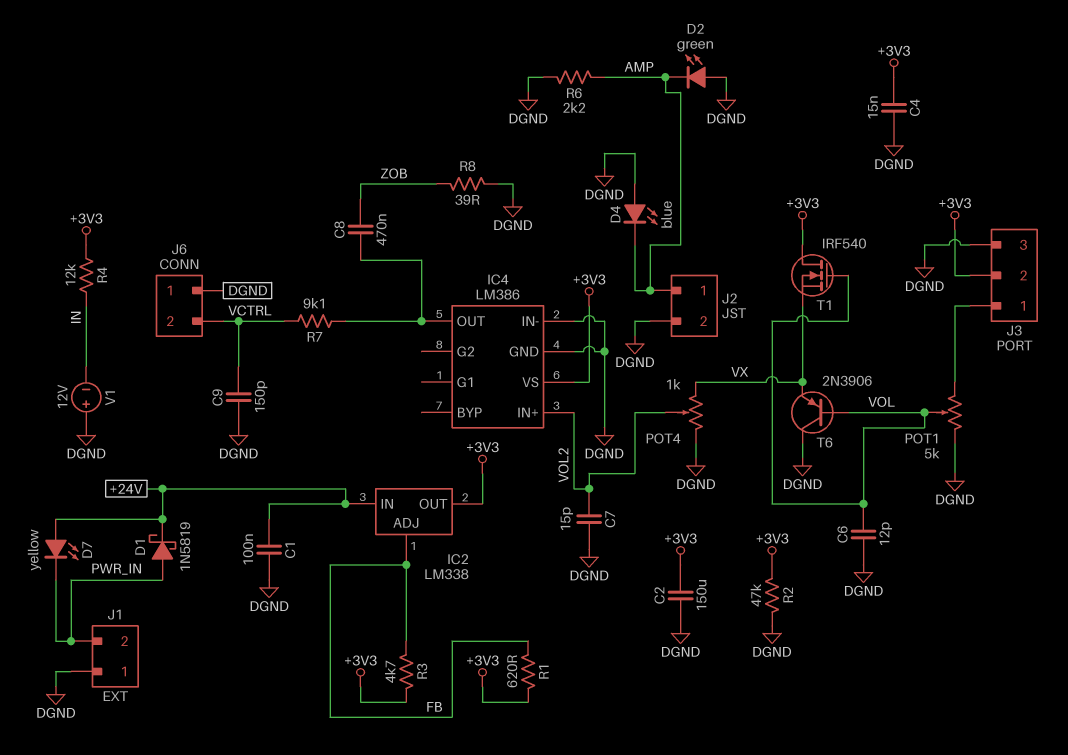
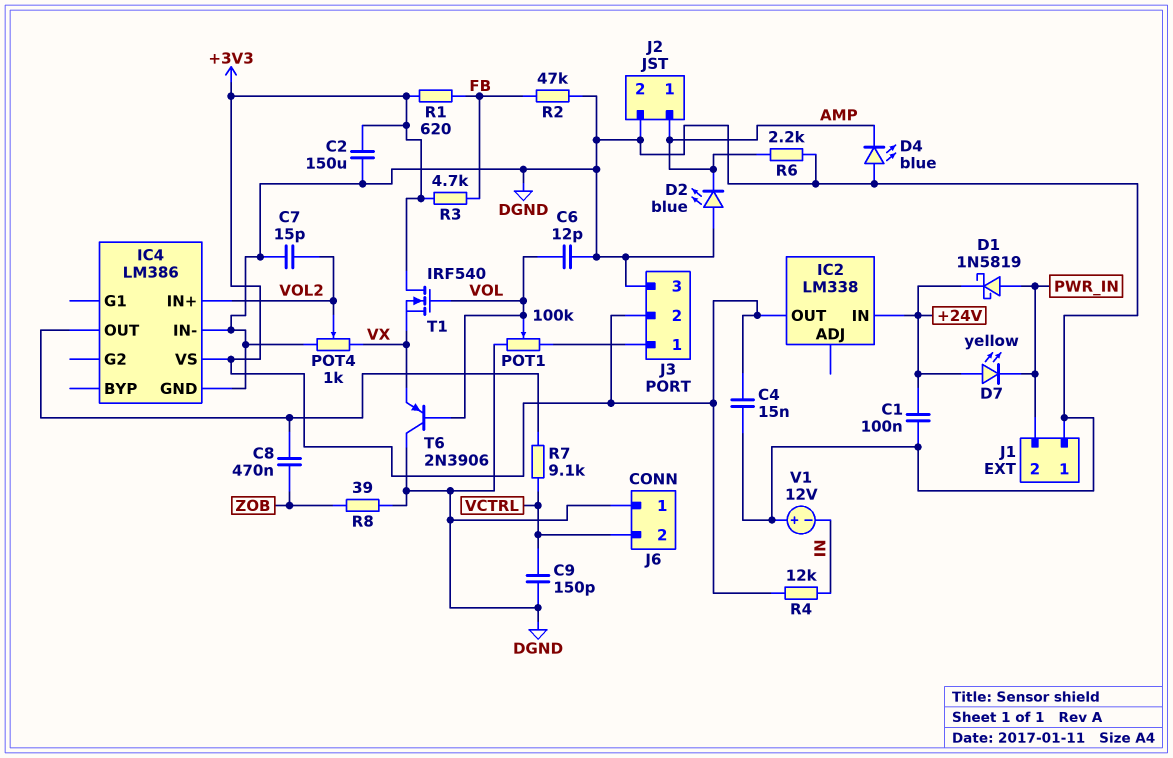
D2: LED green (A DGND, K AMP) -> LED blue (A DGND, K AMP)
IC2 pin ADJ: FB -> none
POT1: 5k (DGND, J3/1, wiper VOL) -> 100k (DGND, J3/1, wiper VOL)
R2: 47k (+3V3, DGND) -> 47k (DGND, FB)

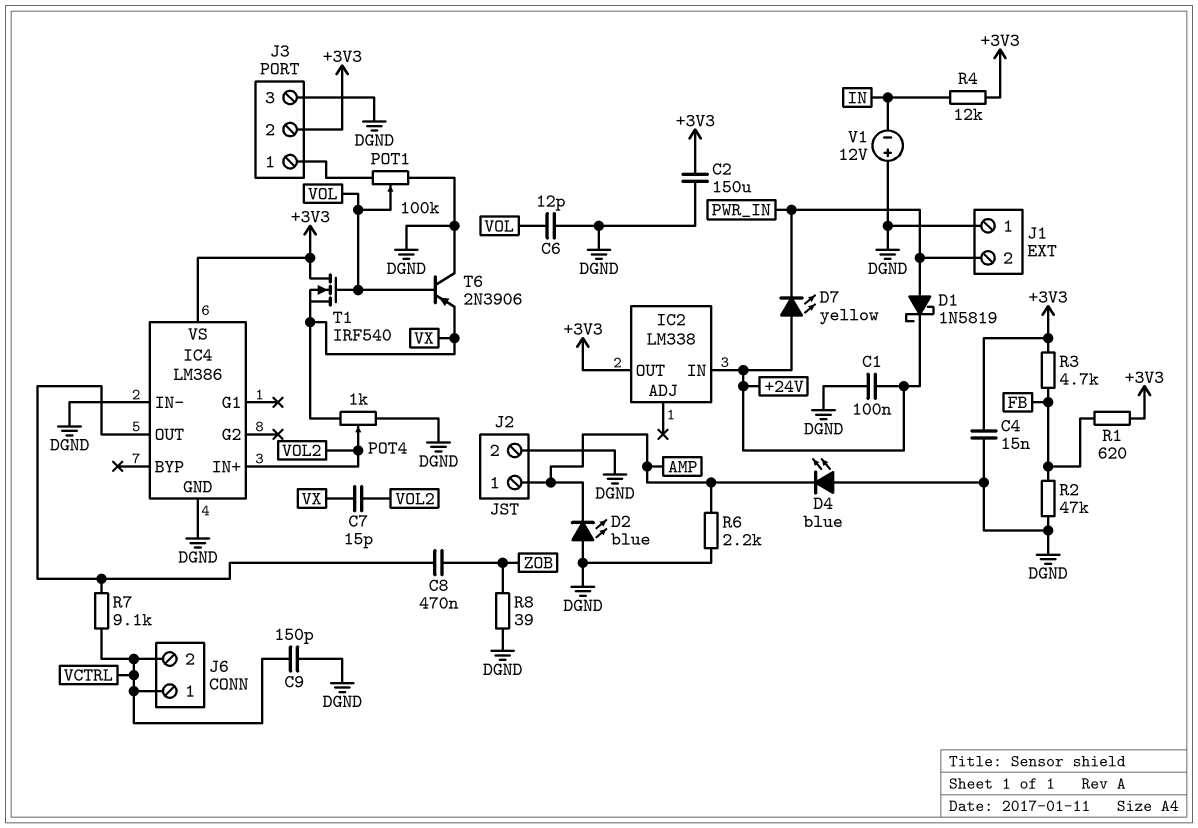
C7: 15pF (DGND, VOL2) -> 15pF (VOL2, VX)
J6 pin 1: DGND -> VCTRL

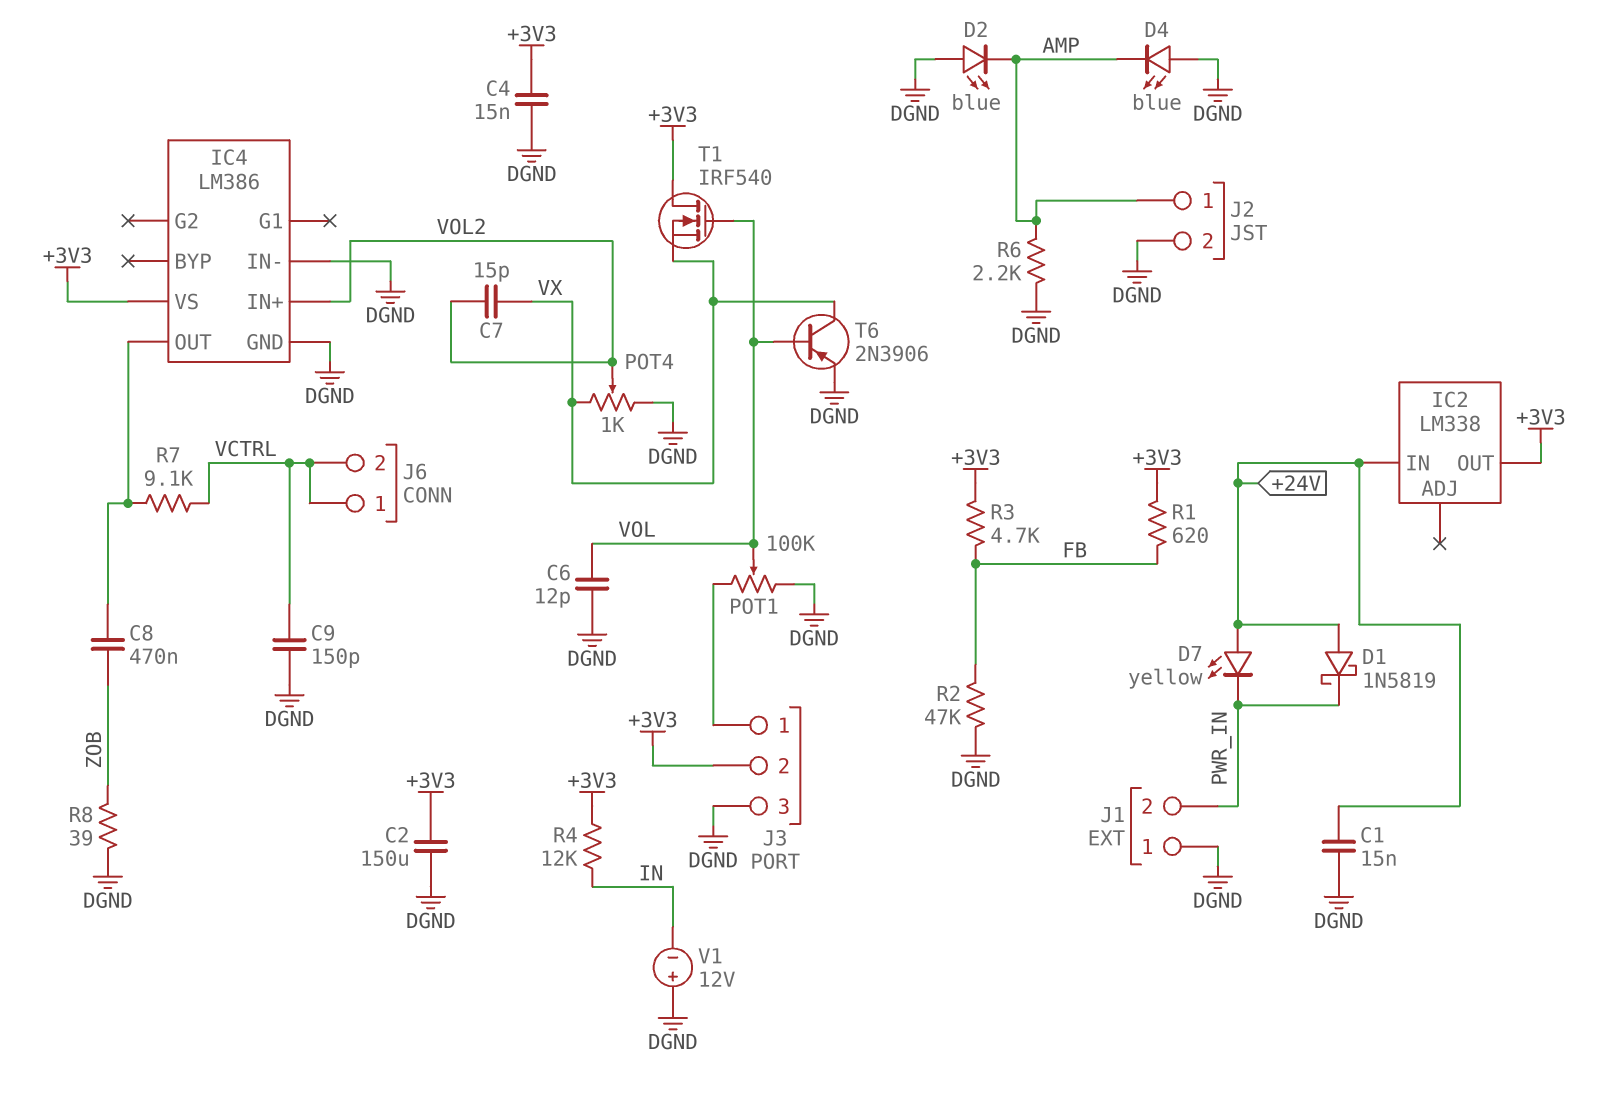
C1: 100nF (+24V, DGND) -> 15nF (+24V, DGND)
D1: schottky 1N5819 (A PWR_IN, K +24V) -> schottky 1N5819 (A +24V, K PWR_IN)
T6: PNP 2N3906 (B VOL, C DGND, E VX) -> PNP 2N3906 (B VOL, C VX, E DGND)

